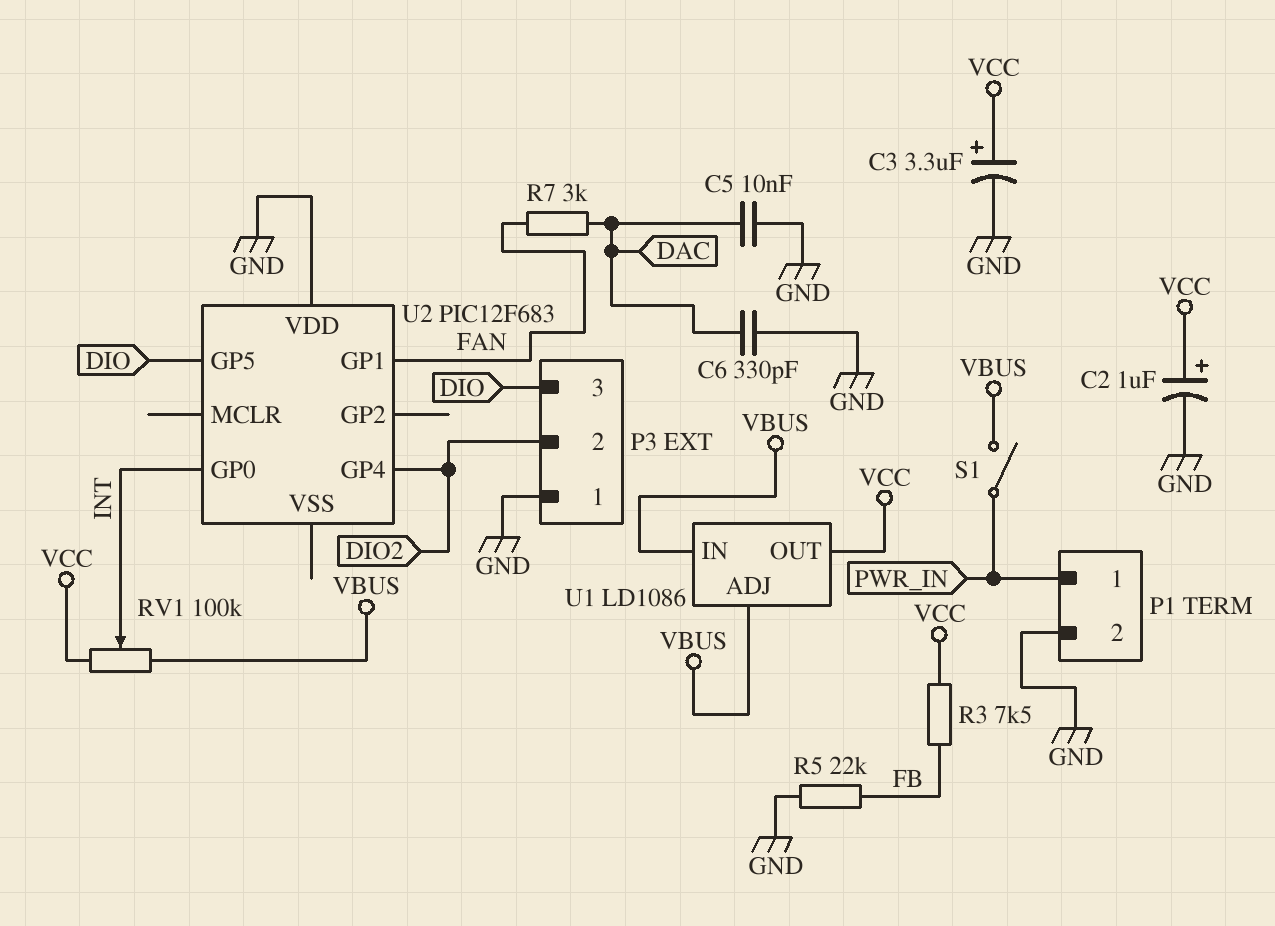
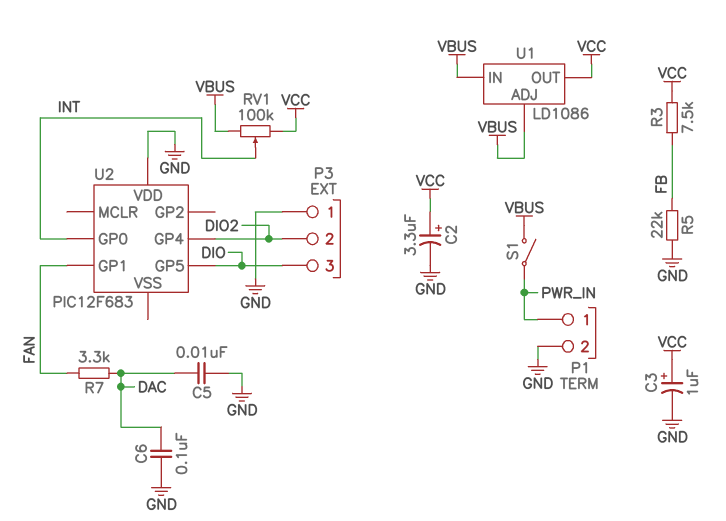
C2: 1uF (plus VCC, minus GND) -> 3.3uF (plus VCC, minus GND)
C3: 3.3uF (plus VCC, minus GND) -> 1uF (plus VCC, minus GND)
C6: 330pF (DAC, GND) -> 100nF (DAC, GND)
R7: 3k (DAC, FAN) -> 3.3k (DAC, FAN)

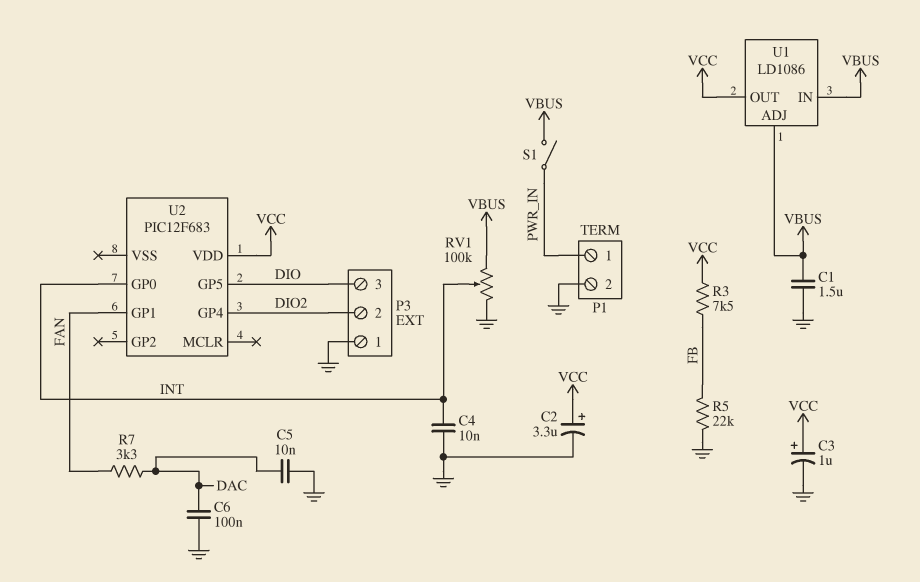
C1: none -> 1.5uF (GND, VBUS)
C4: none -> 10nF (GND, INT)
RV1: 100k (VBUS, VCC, wiper INT) -> 100k (GND, VBUS, wiper INT)
U2 pin VDD: GND -> VCC

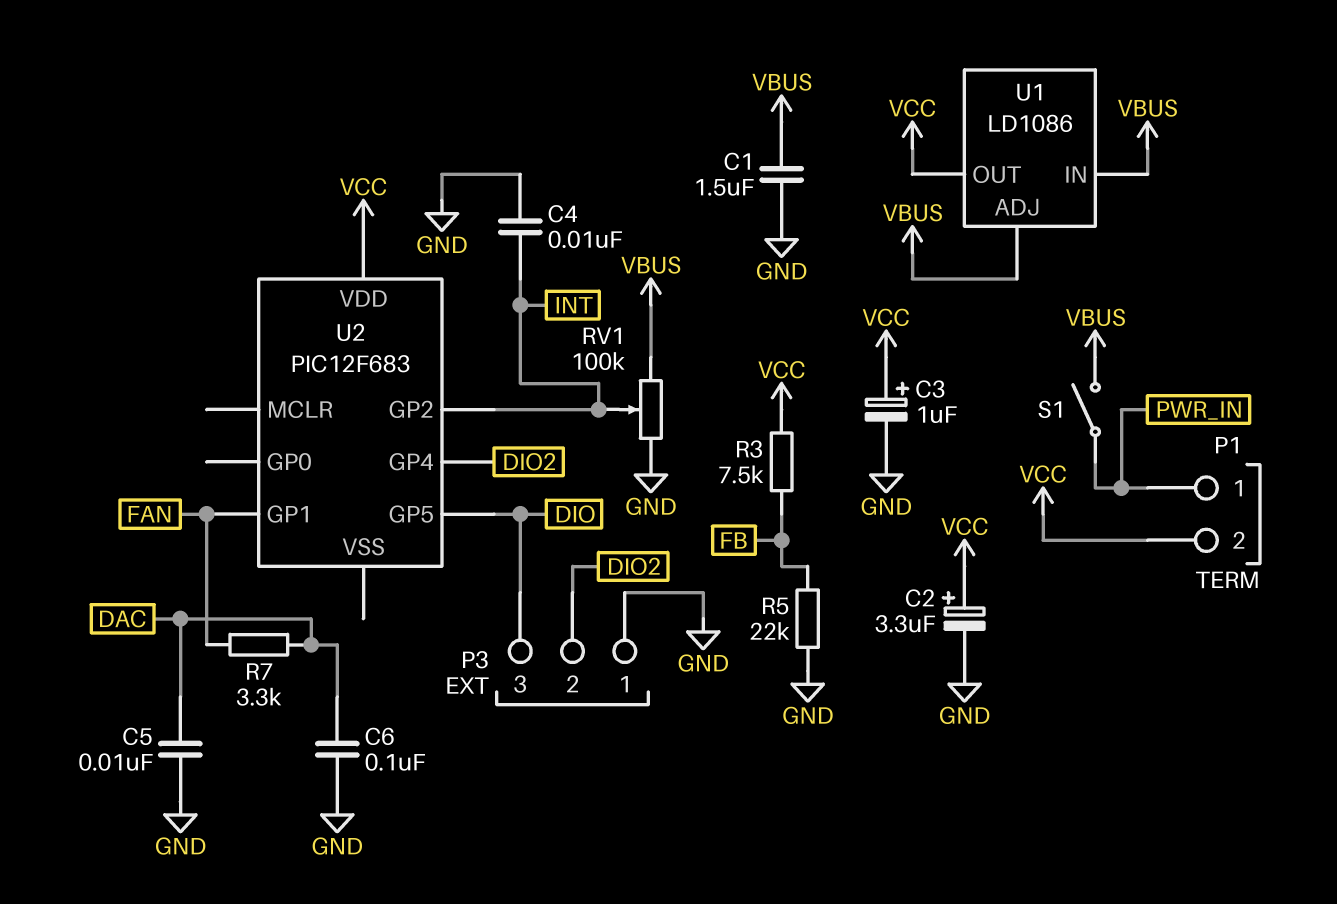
P1 pin 2: GND -> VCC
U2 pin GP0: INT -> none
U2 pin GP2: none -> INT

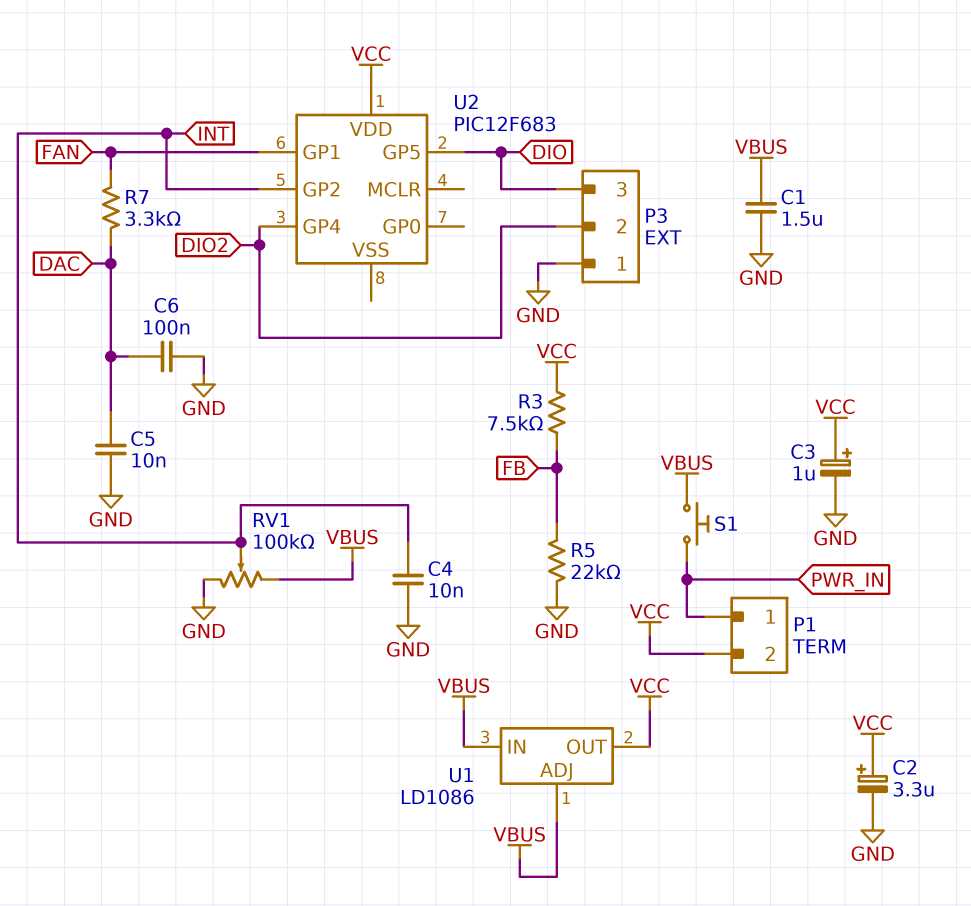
S1: switch (PWR_IN, VBUS) -> button (PWR_IN, VBUS)

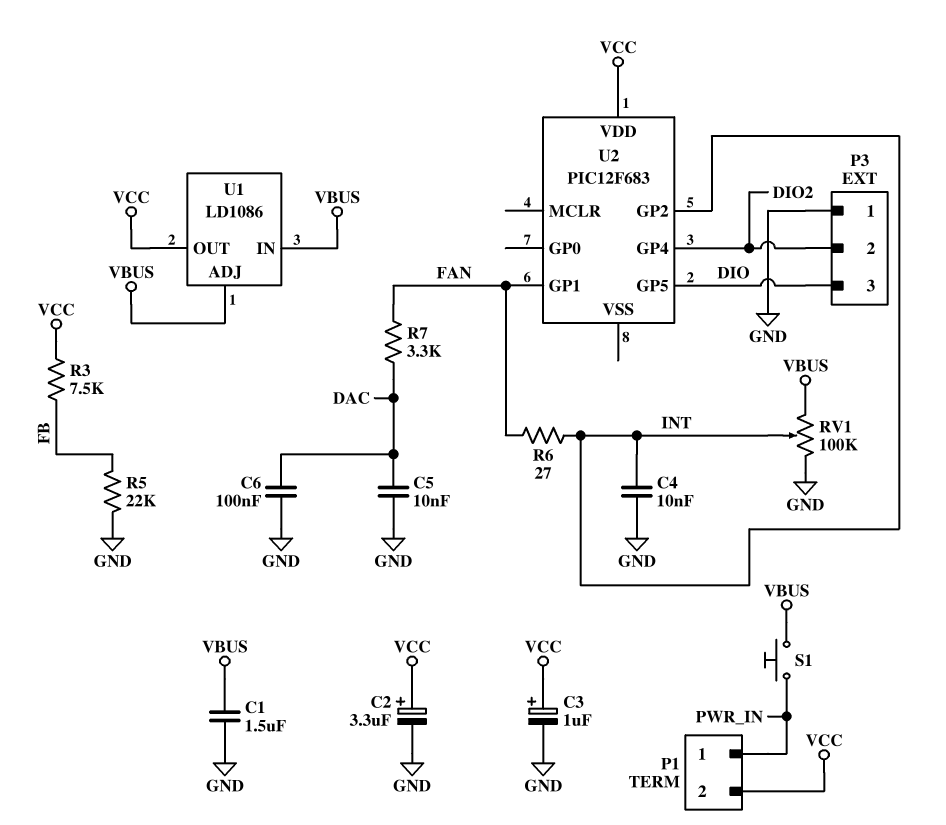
R6: none -> 27 (FAN, INT)

